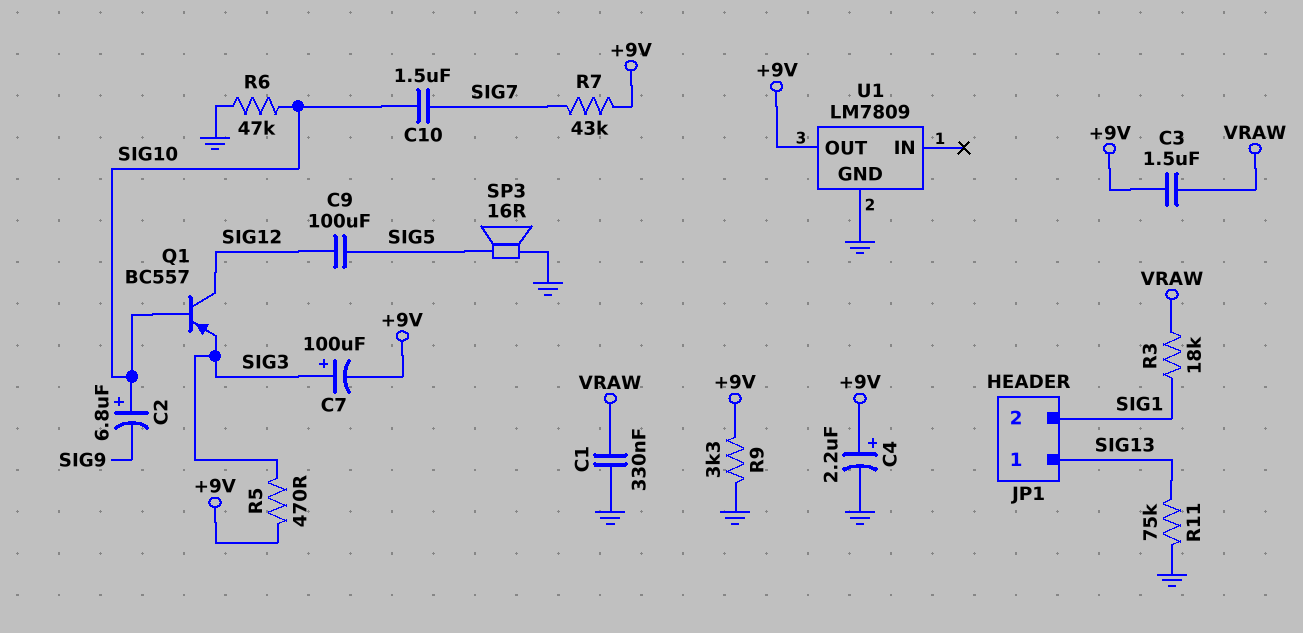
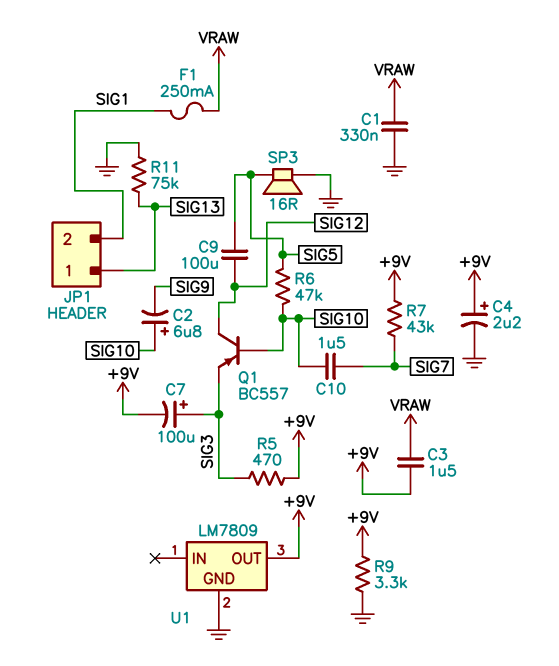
F1: none -> 250mA (SIG1, VRAW)
R3: 18k (SIG1, VRAW) -> none
R6: 47k (GND, SIG10) -> 47k (SIG5, SIG10)

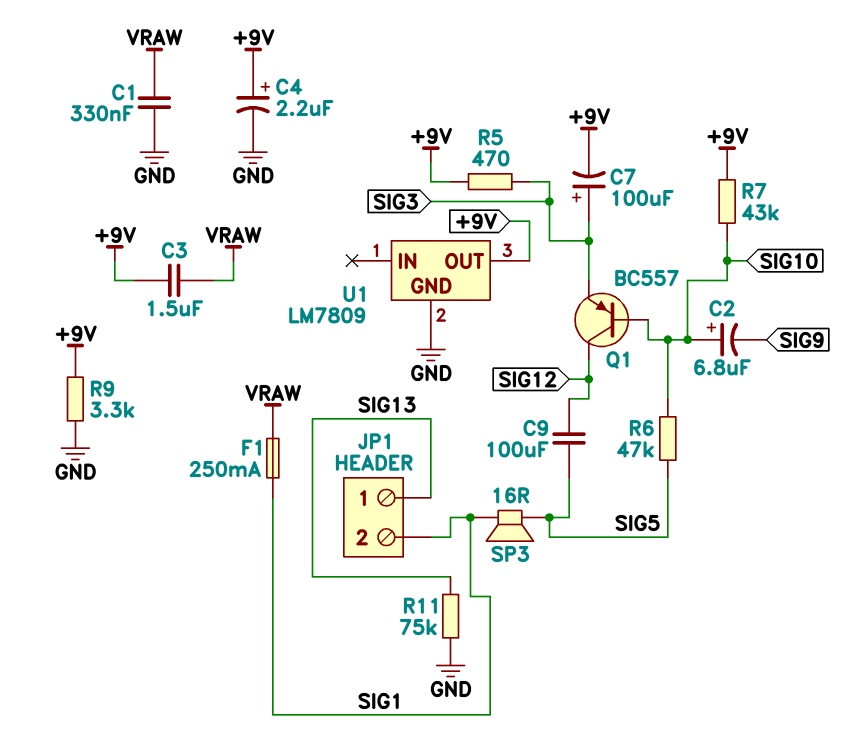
C10: 1.5uF (SIG7, SIG10) -> none
R7: 43k (+9V, SIG7) -> 43k (+9V, SIG10)
SP3: speaker 16R (GND, SIG5) -> speaker 16R (SIG1, SIG5)

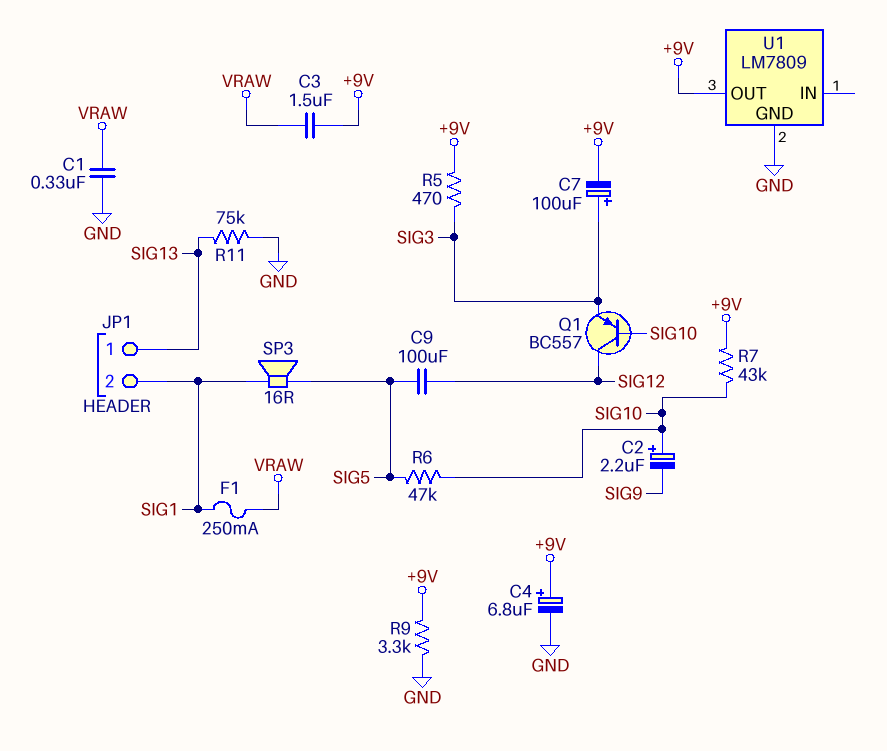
C2: 6.8uF (plus SIG10, minus SIG9) -> 2.2uF (plus SIG10, minus SIG9)
C4: 2.2uF (plus +9V, minus GND) -> 6.8uF (plus +9V, minus GND)

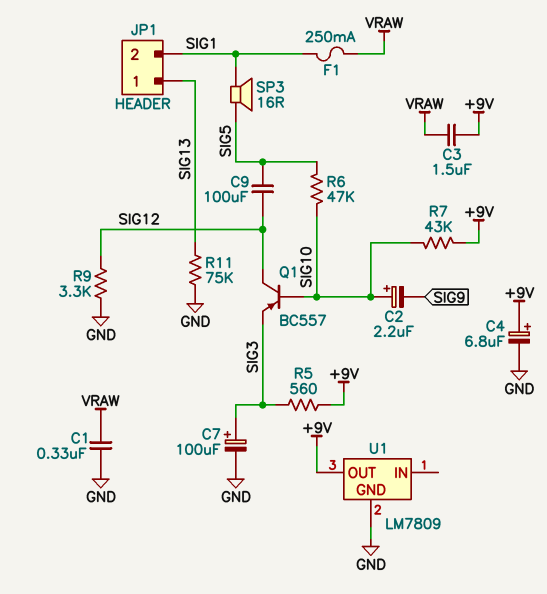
C7: 100uF (plus SIG3, minus +9V) -> 100uF (plus SIG3, minus GND)
R5: 470 (+9V, SIG3) -> 560 (+9V, SIG3)
R9: 3.3k (+9V, GND) -> 3.3k (GND, SIG12)

